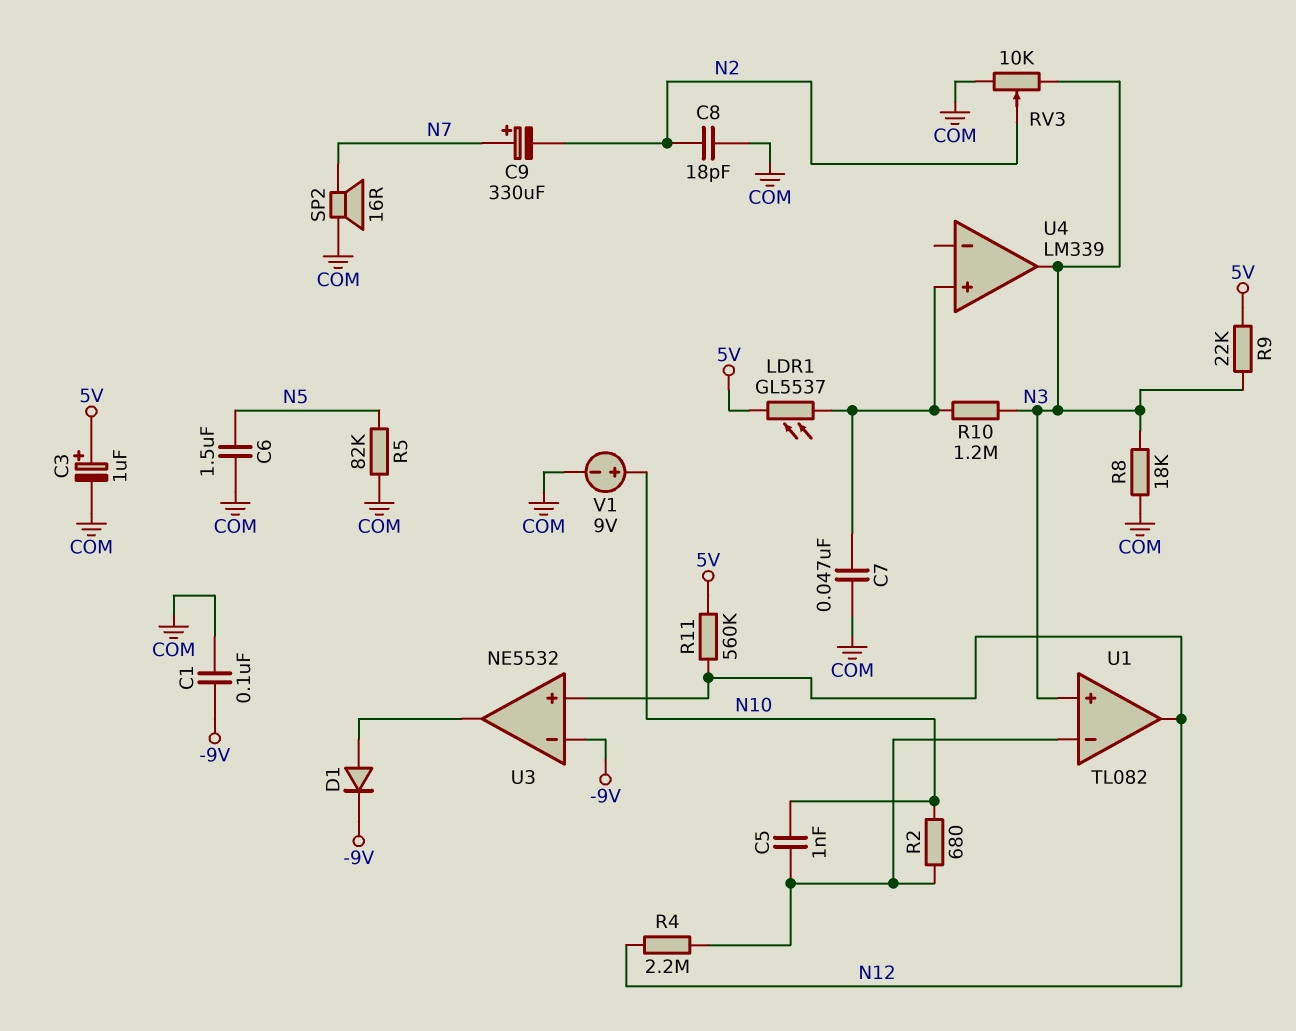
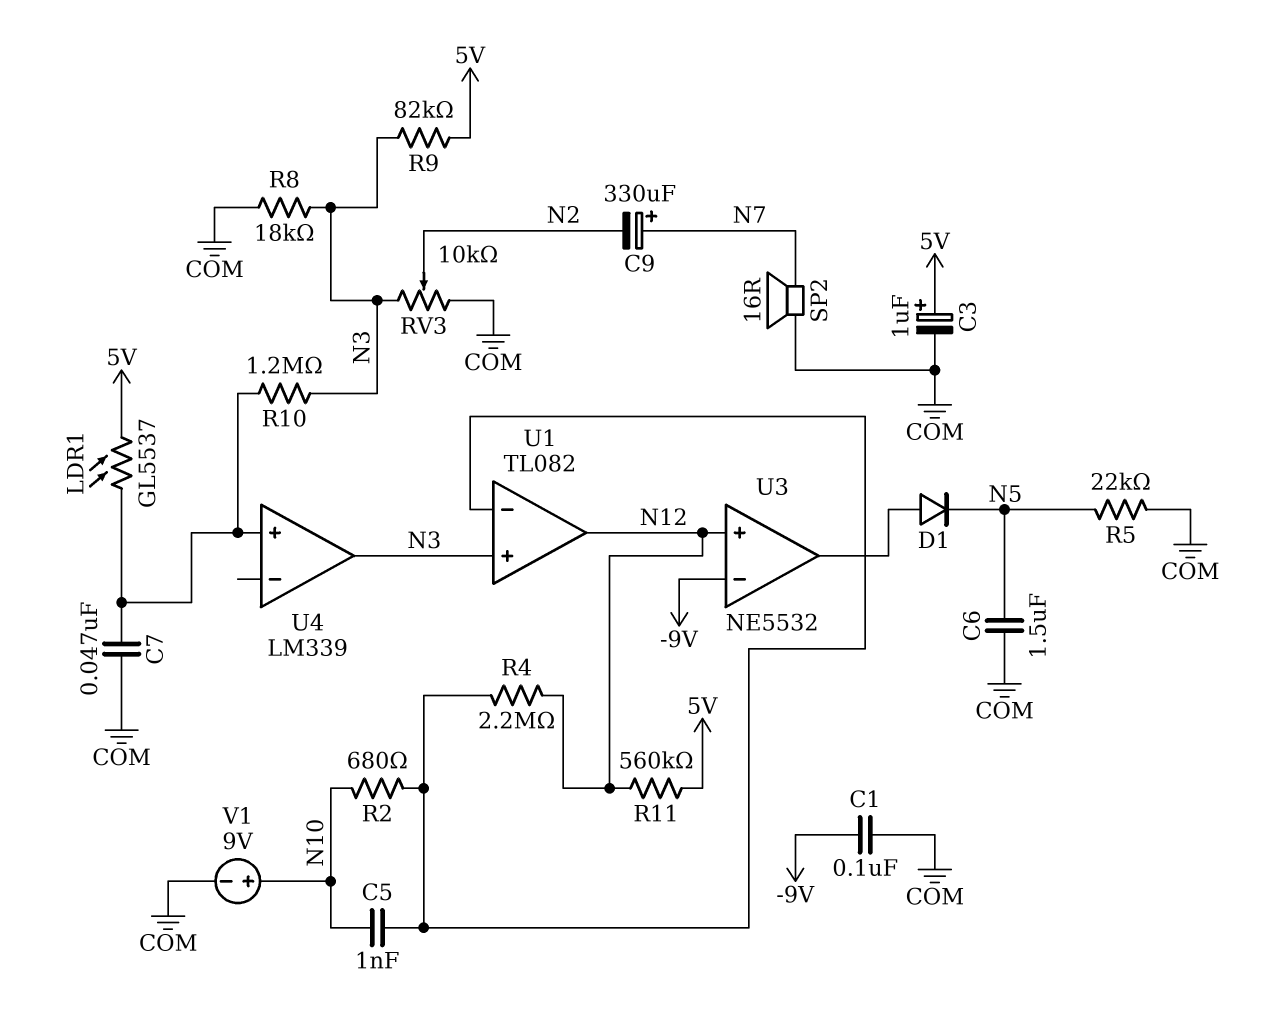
C8: 18pF (COM, N2) -> none
D1: diode (A U3/out, K -9V) -> diode (A U3/out, K N5)
R5: 82k (COM, N5) -> 22k (COM, N5)
R9: 22k (5V, N3) -> 82k (5V, N3)

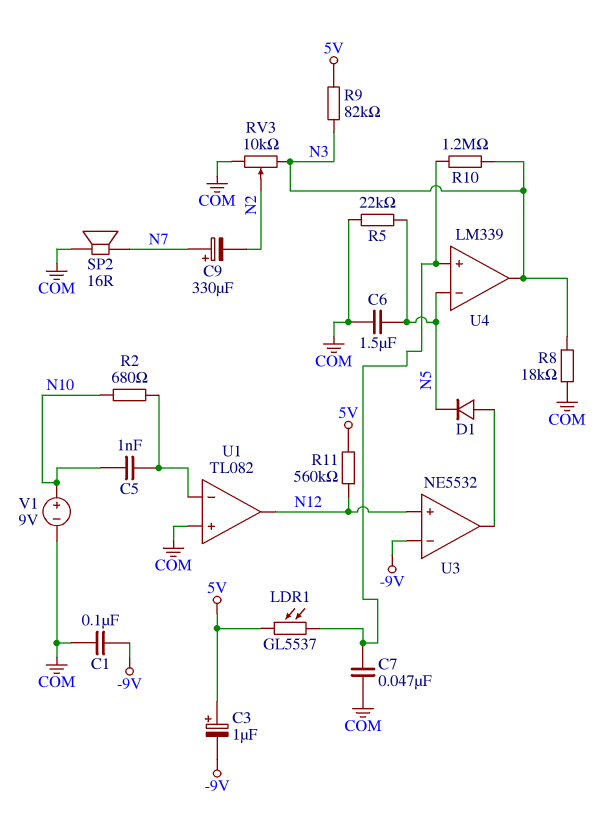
C3: 1uF (plus 5V, minus COM) -> 1uF (plus 5V, minus -9V)
R4: 2.2M (N12, U1/in-) -> none
U1 pin in+: N3 -> COM
U4 pin in-: none -> N5

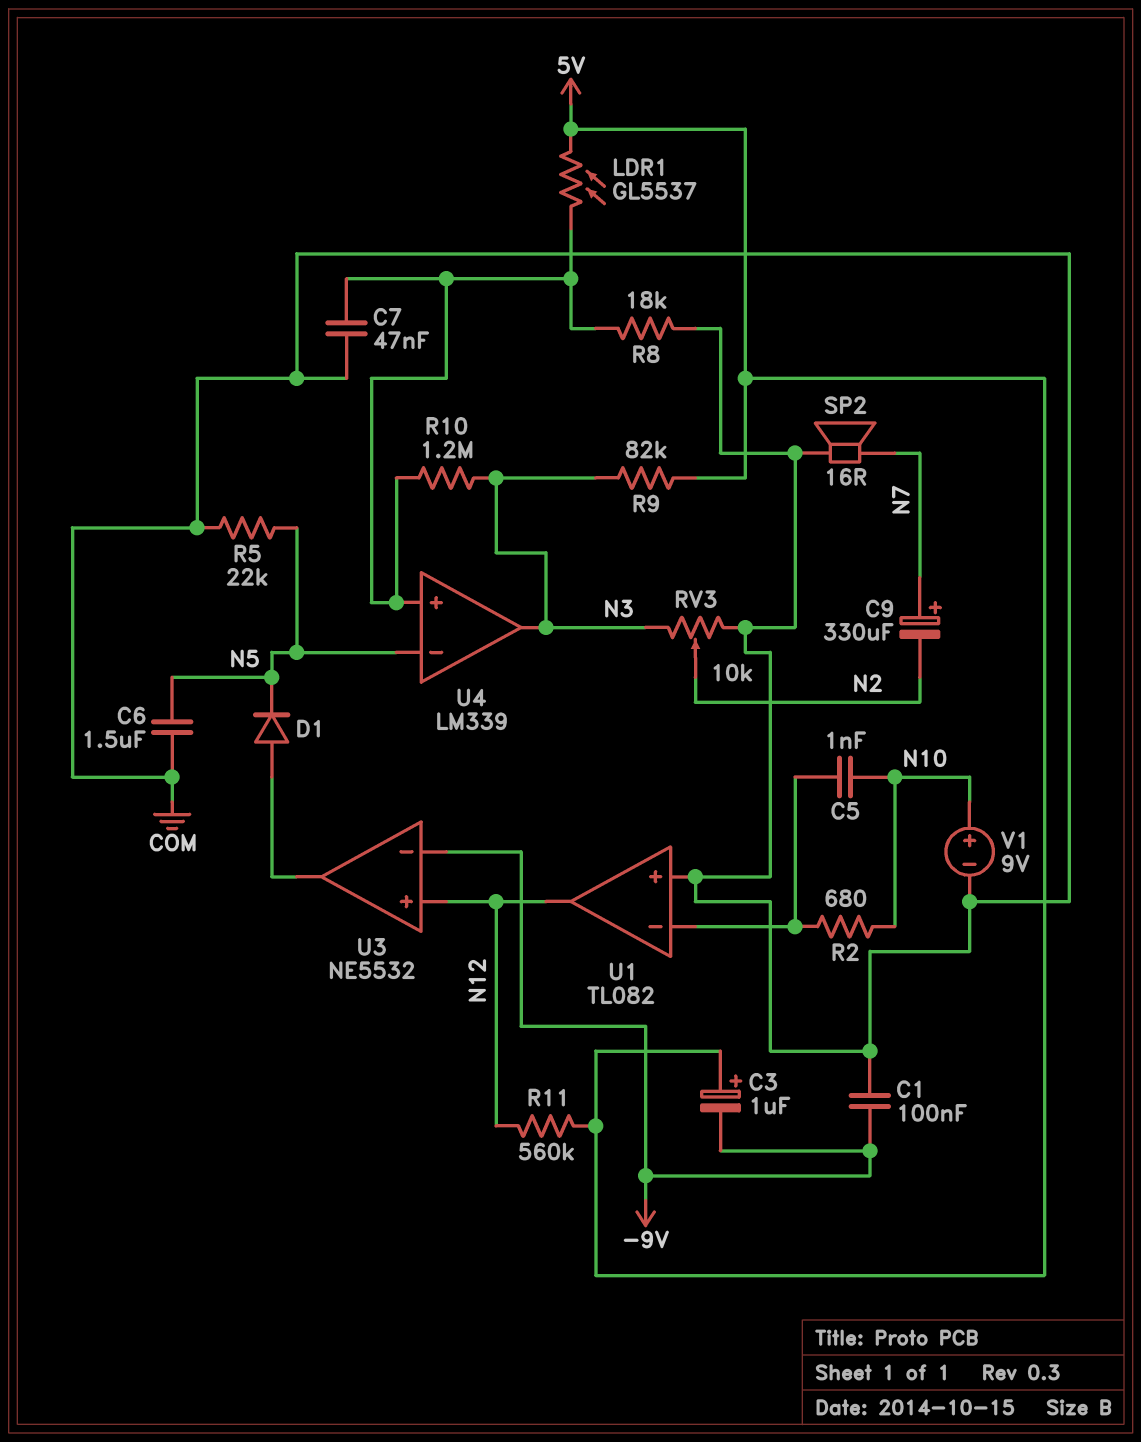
R8: 18k (COM, N3) -> 18k (COM, U4/in+)

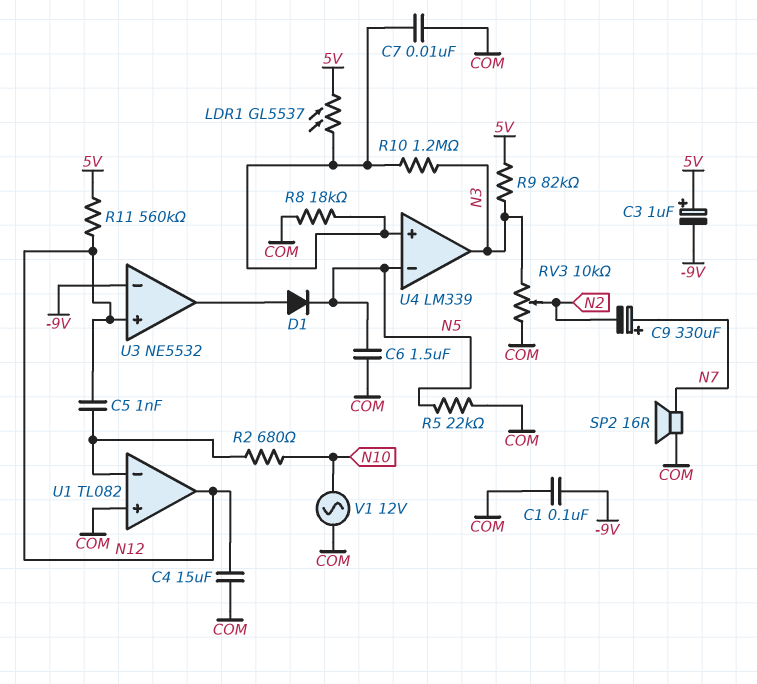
C4: none -> 15uF (COM, N12)
C5: 1nF (N10, U1/in-) -> 1nF (N12, U1/in-)
C7: 47nF (COM, U4/in+) -> 10nF (COM, U4/in+)
V1: 9V (plus N10, minus COM) -> AC 12V (COM, N10)

